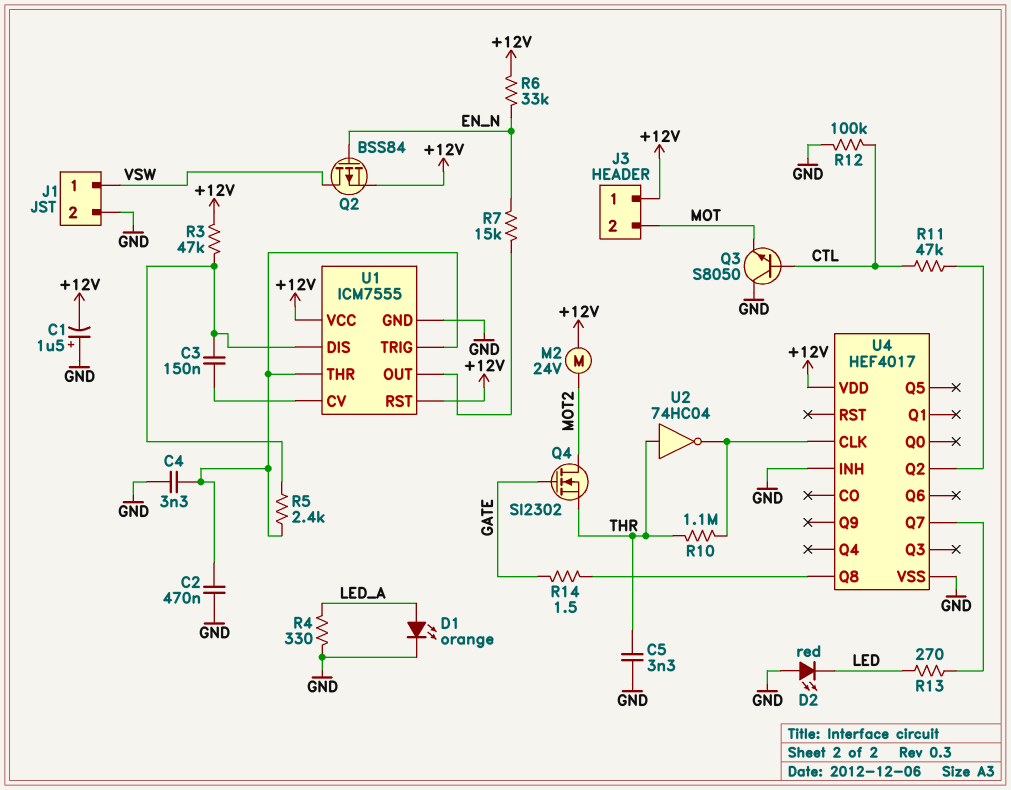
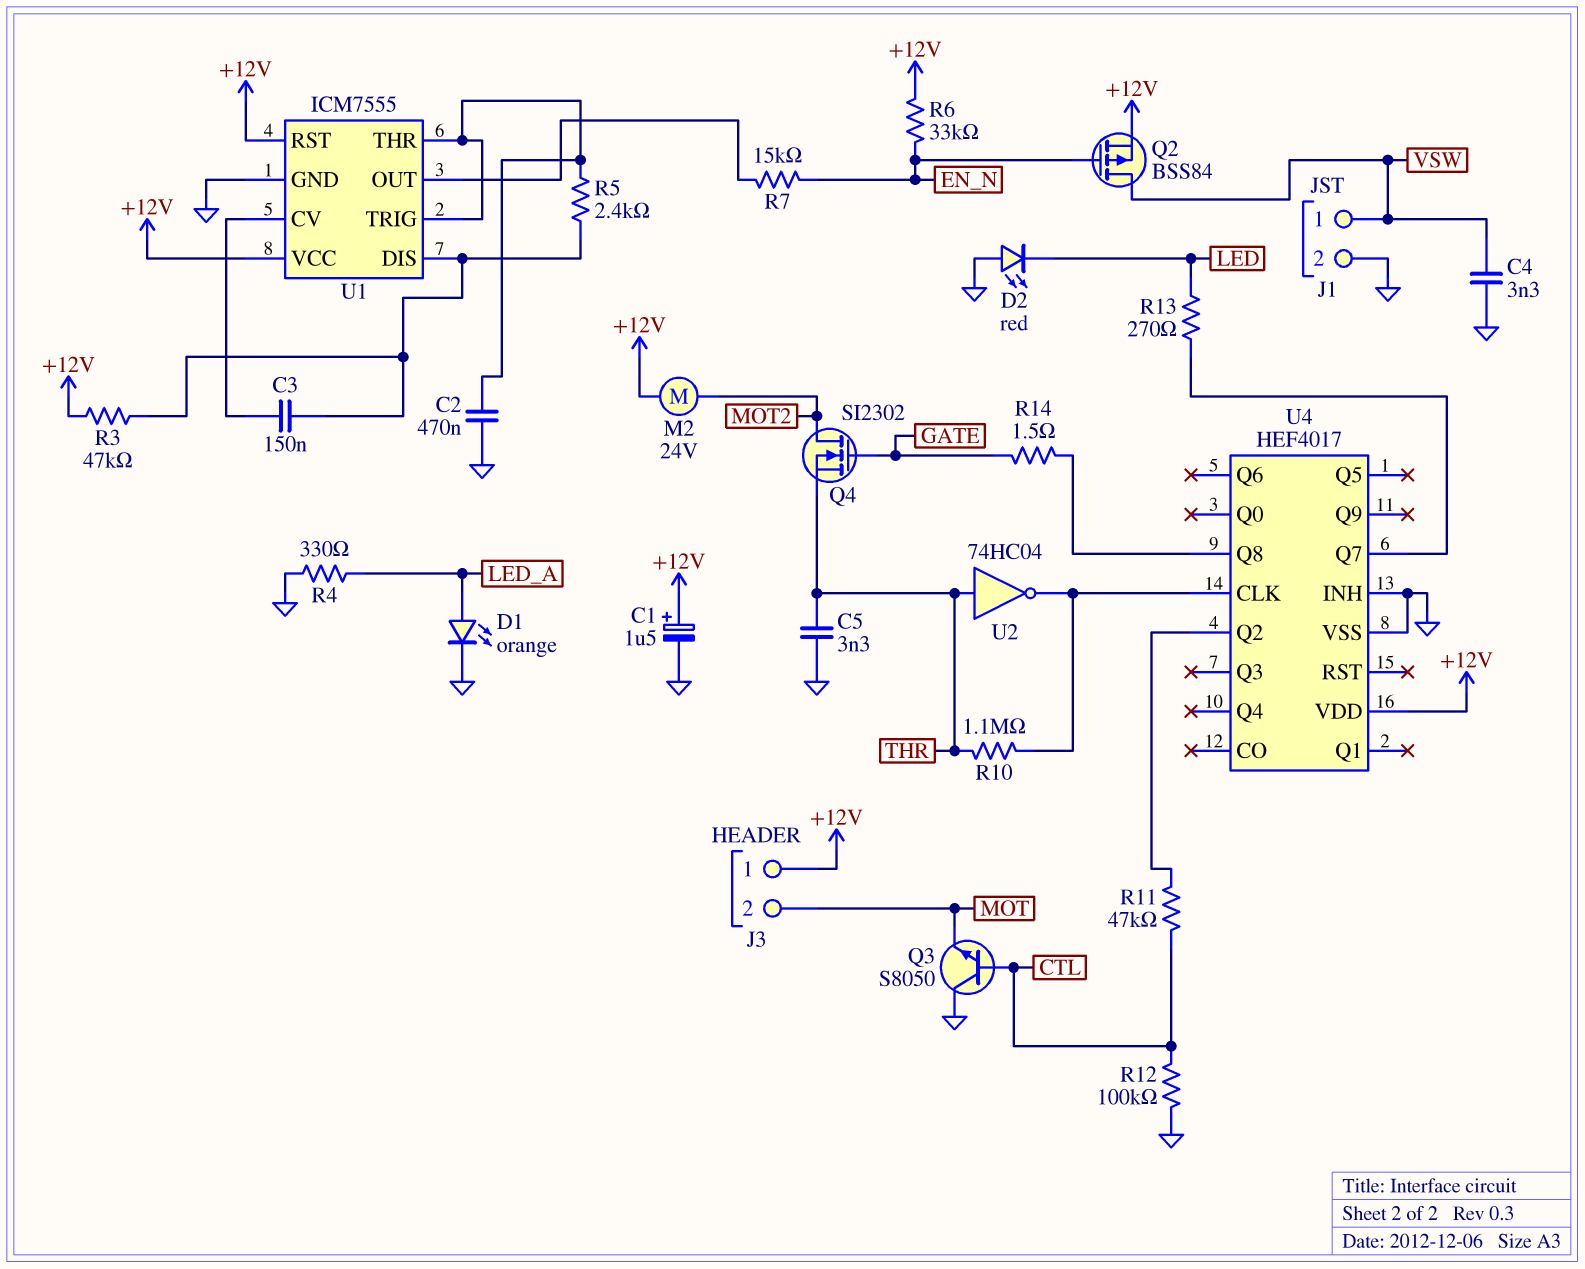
C1: 1.5uF (plus GND, minus +12V) -> 1.5uF (plus +12V, minus GND)
C4: 3.3nF (GND, U1/THR) -> 3.3nF (GND, VSW)

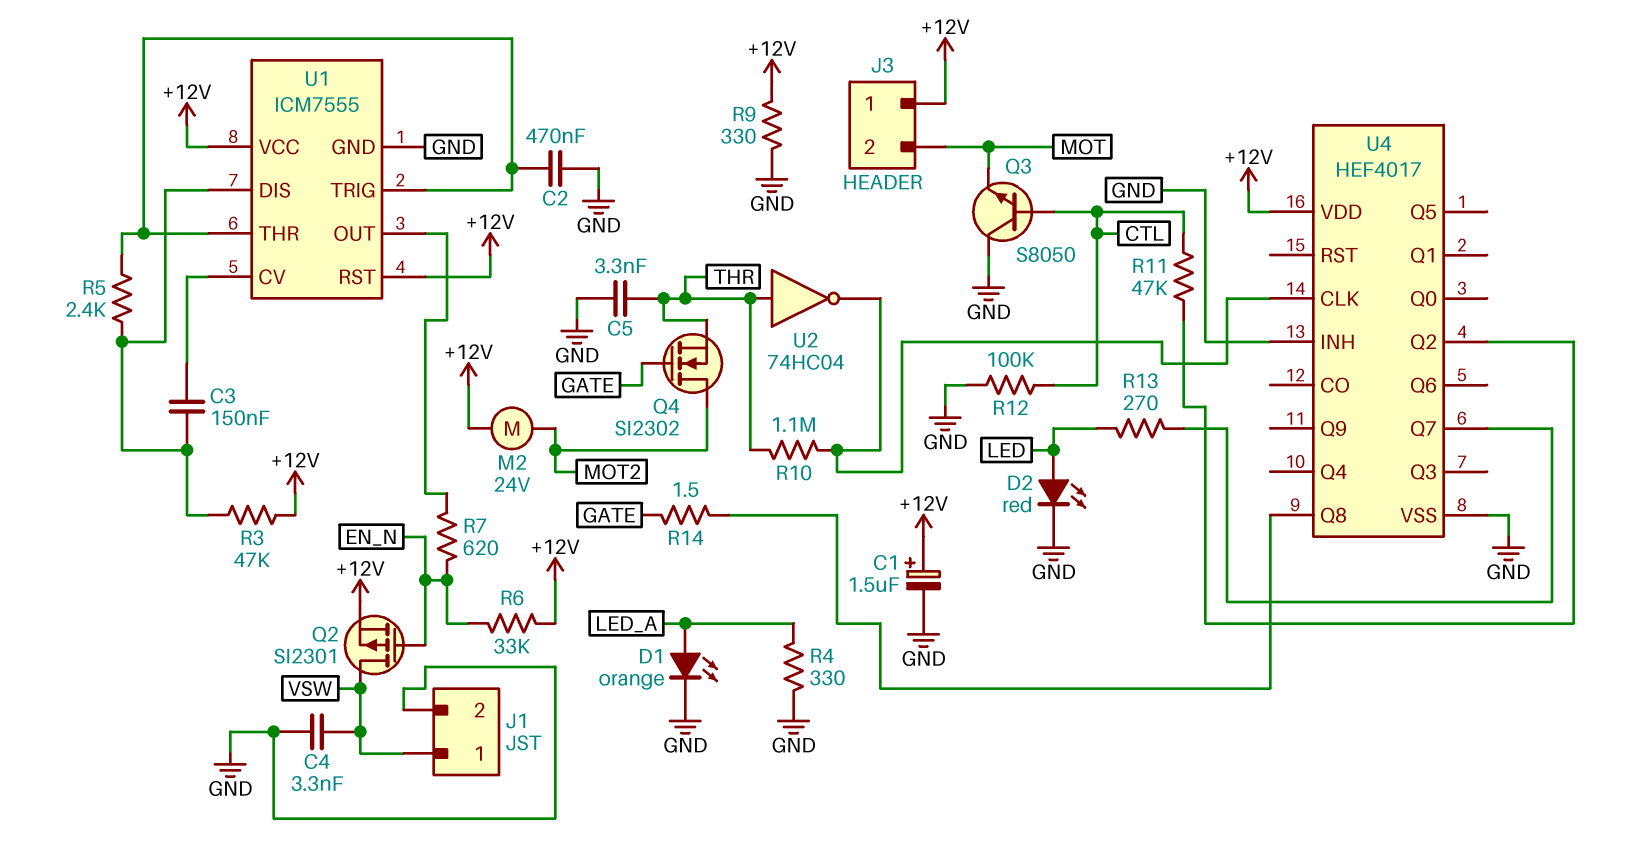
D2: LED red (A GND, K LED) -> LED red (A LED, K GND)
Q2: PMOS BSS84 (G EN_N, D VSW, S +12V) -> PMOS SI2301 (G EN_N, D VSW, S +12V)
R7: 15k (EN_N, U1/OUT) -> 620 (EN_N, U1/OUT)
R9: none -> 330 (+12V, GND)

